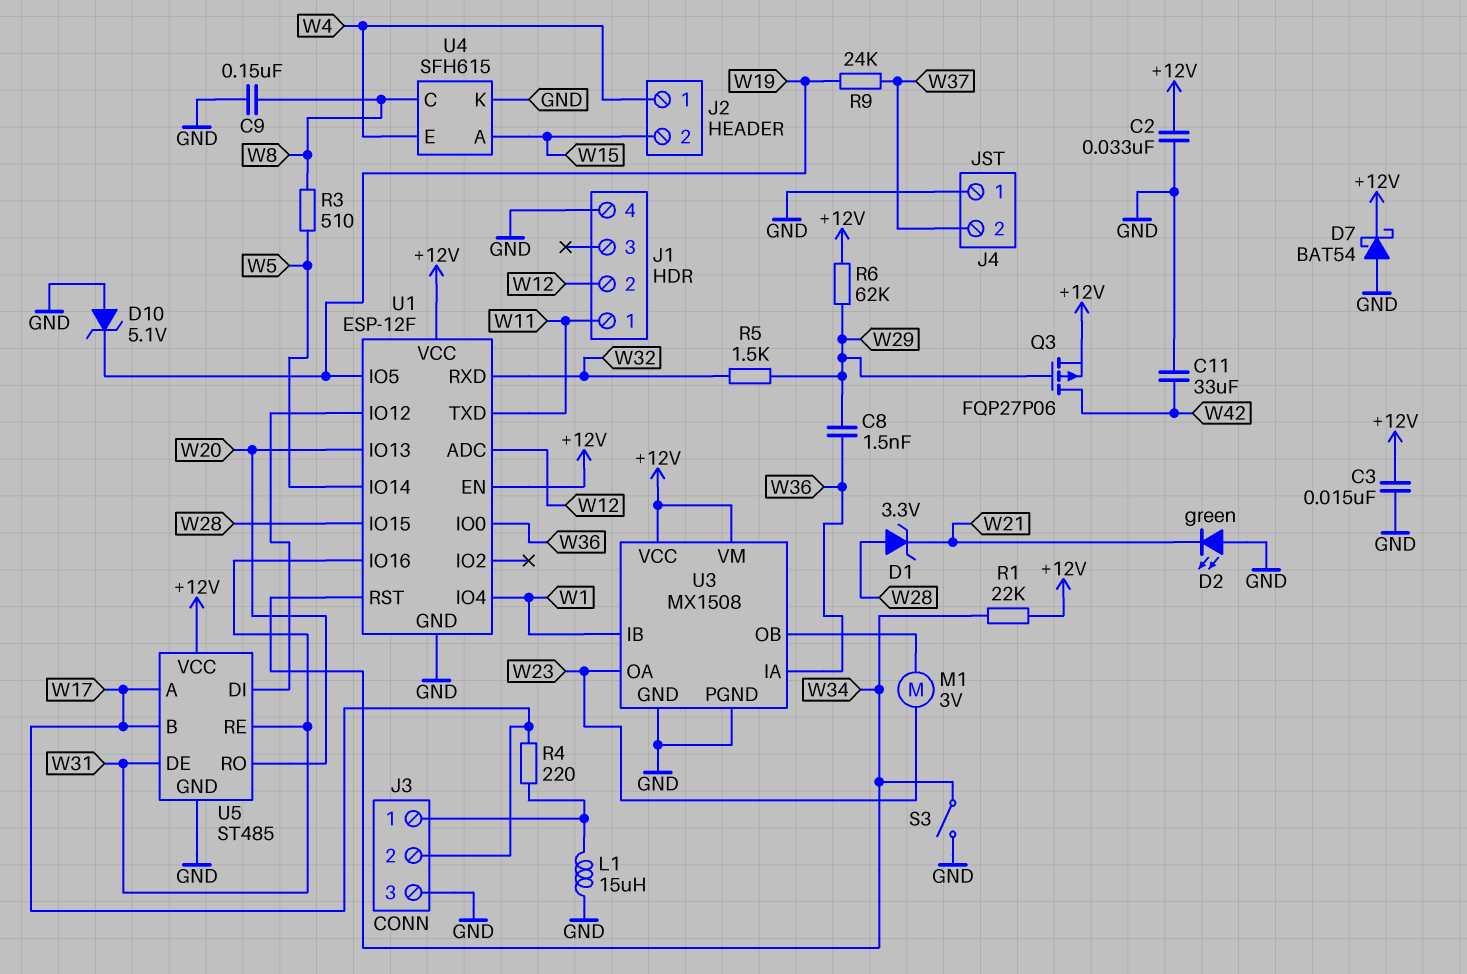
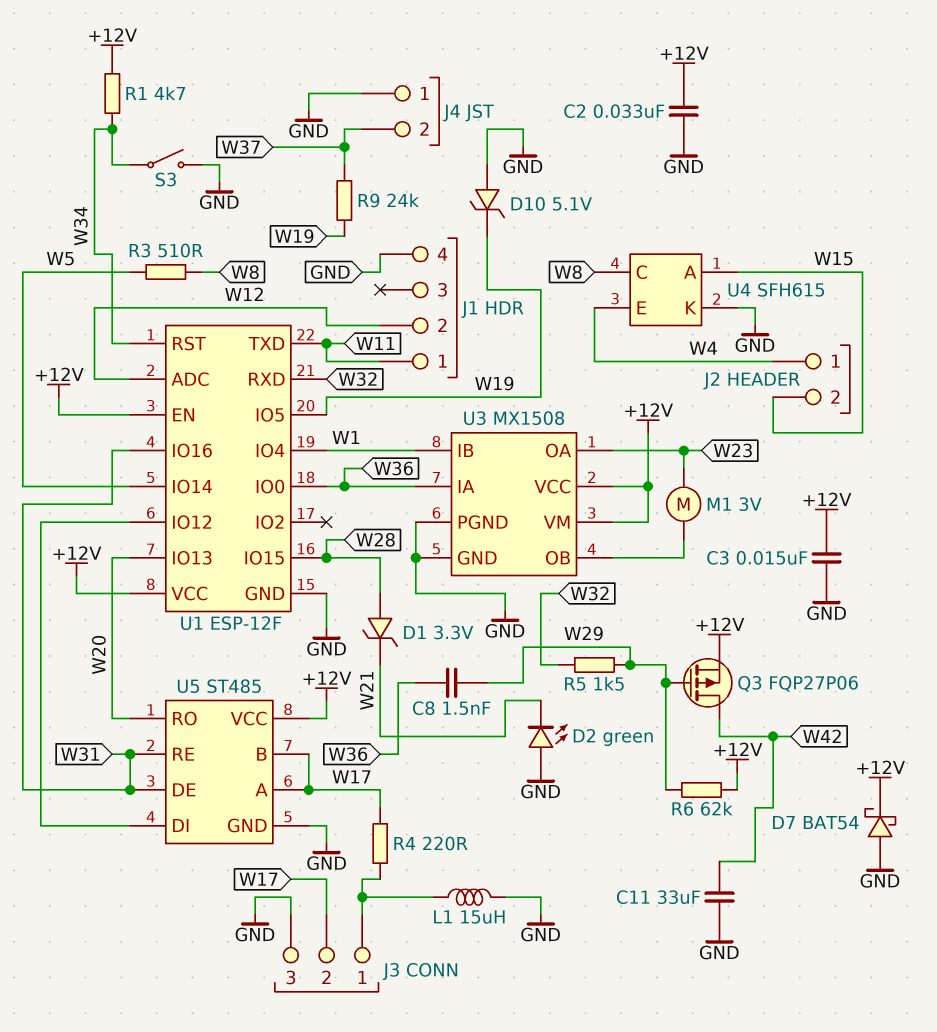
C9: 150nF (GND, W8) -> none
R1: 22k (+12V, W34) -> 4.7k (+12V, W34)

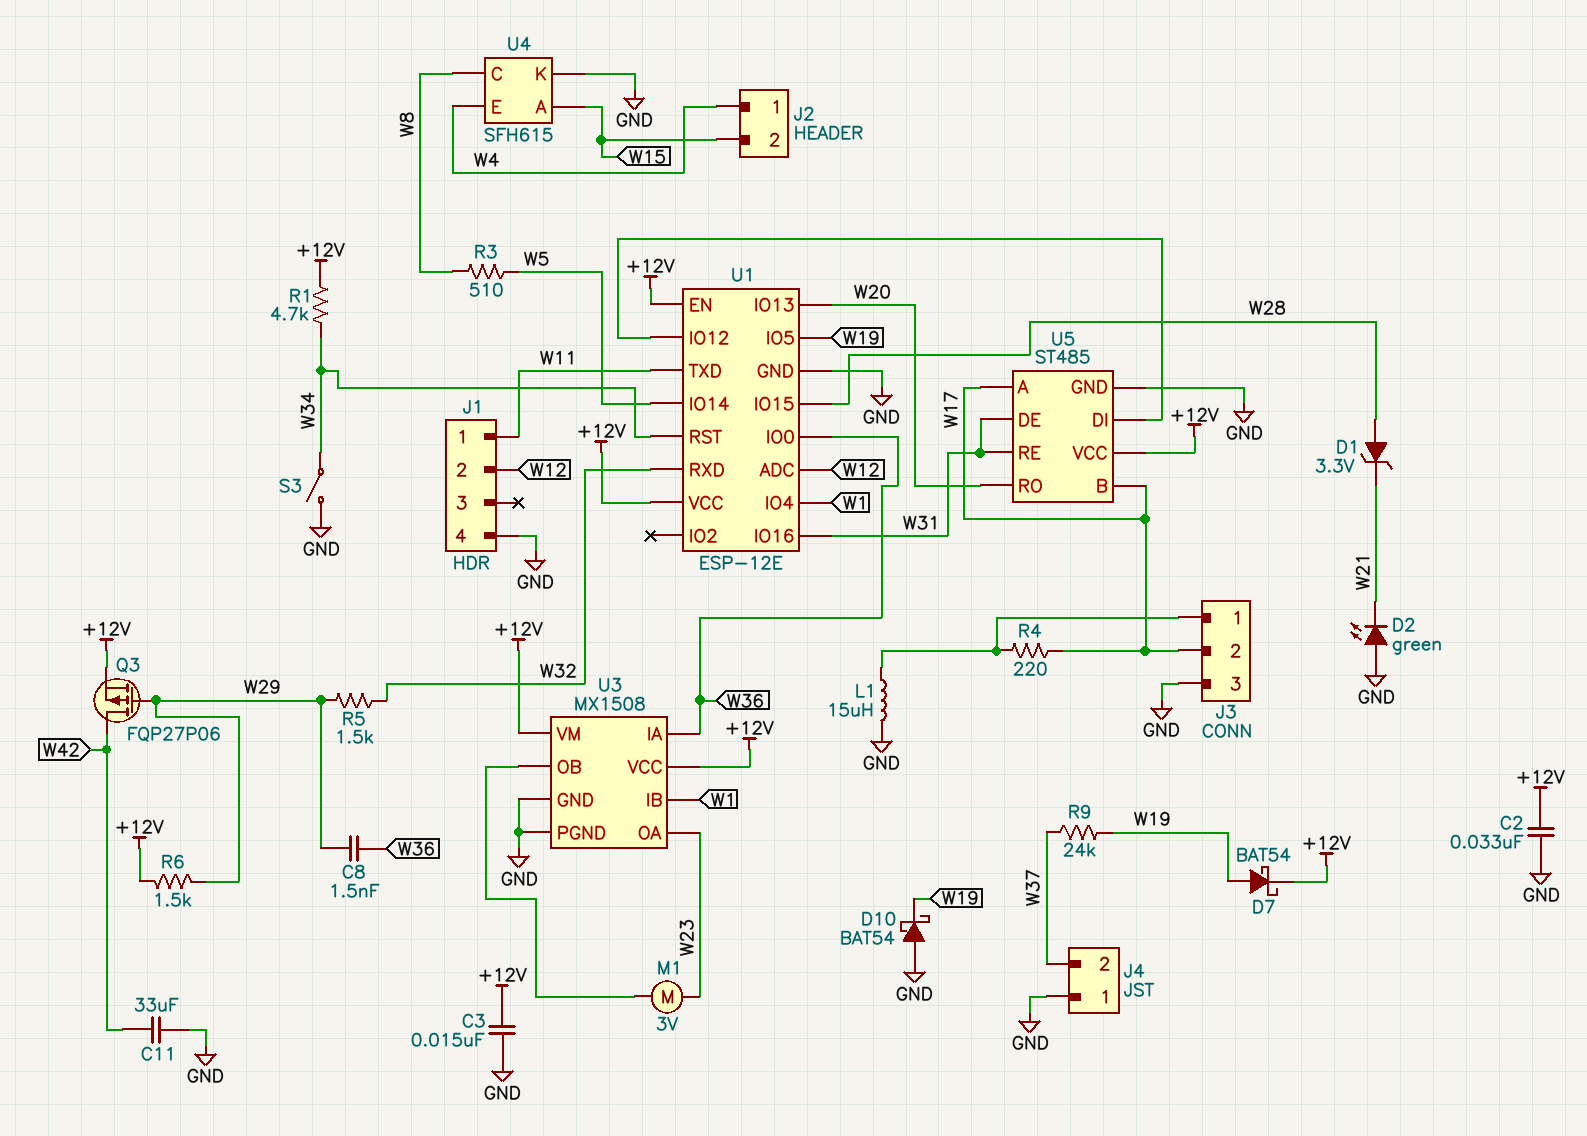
D7: schottky BAT54 (A GND, K +12V) -> schottky BAT54 (A W19, K +12V)
D10: zener 5.1V (A GND, K W19) -> schottky BAT54 (A GND, K W19)
R6: 62k (+12V, W29) -> 1.5k (+12V, W29)
U1: ESP-12F -> ESP-12E

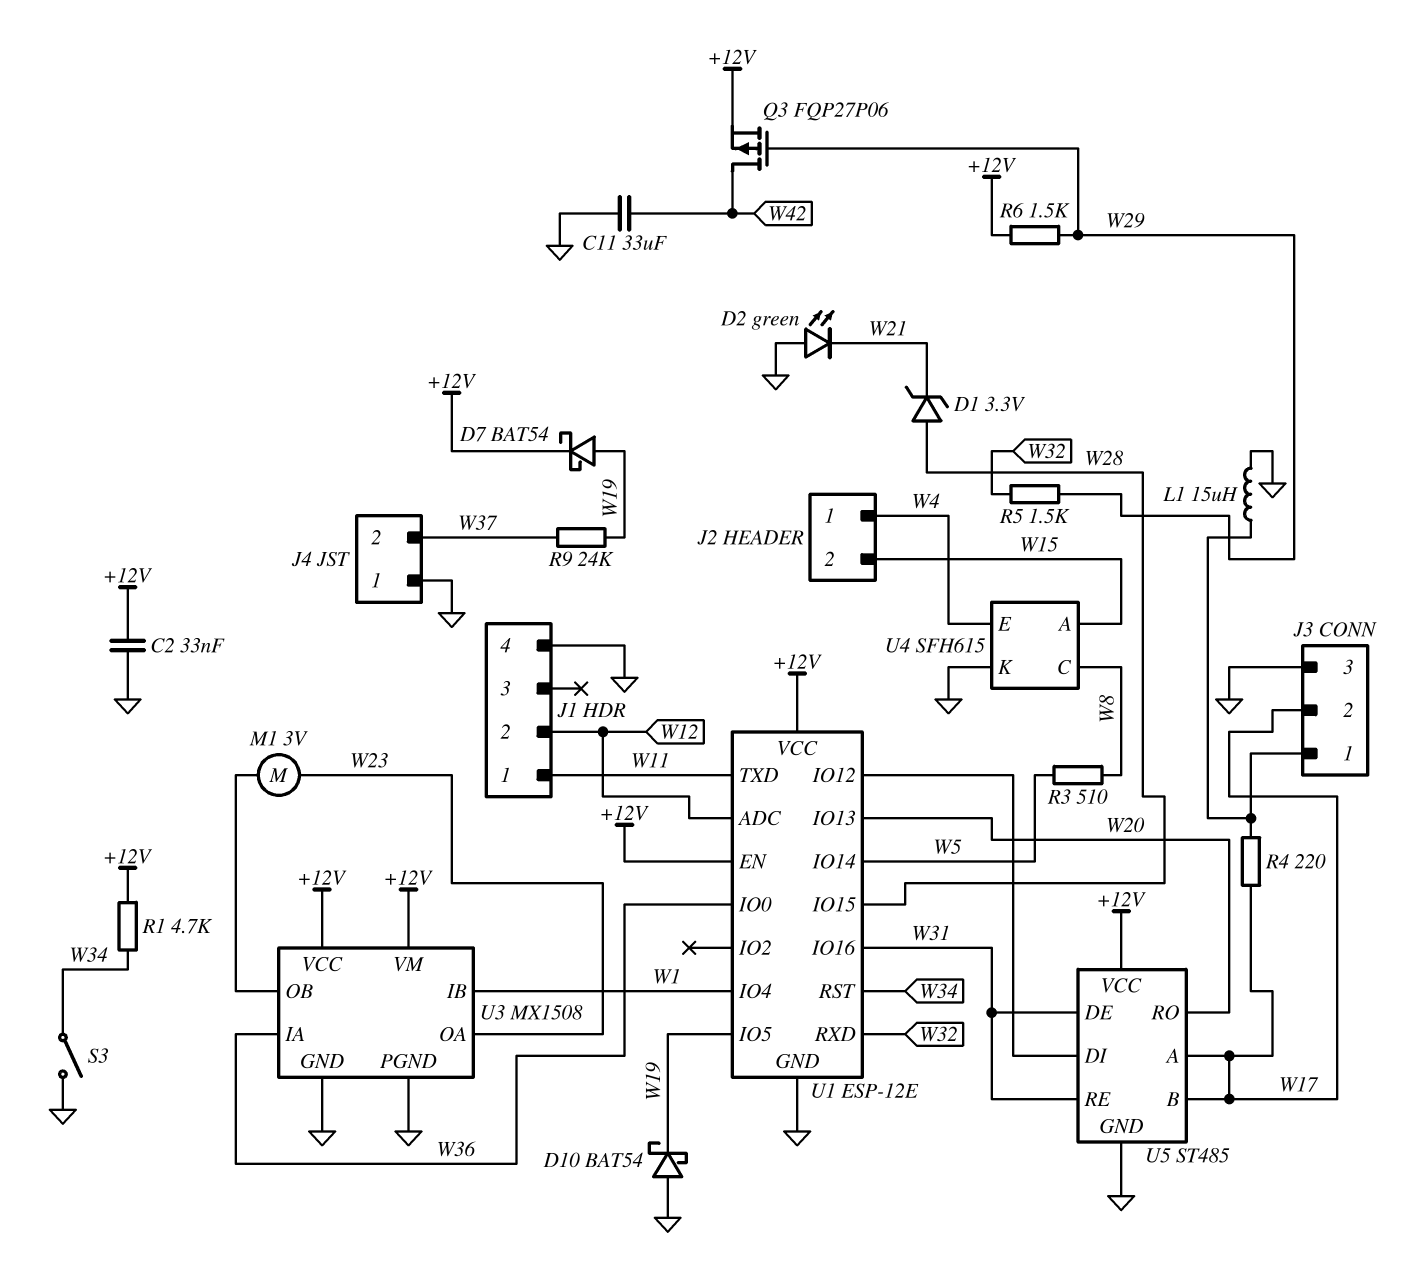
C3: 15nF (+12V, GND) -> none
C8: 1.5nF (W29, W36) -> none

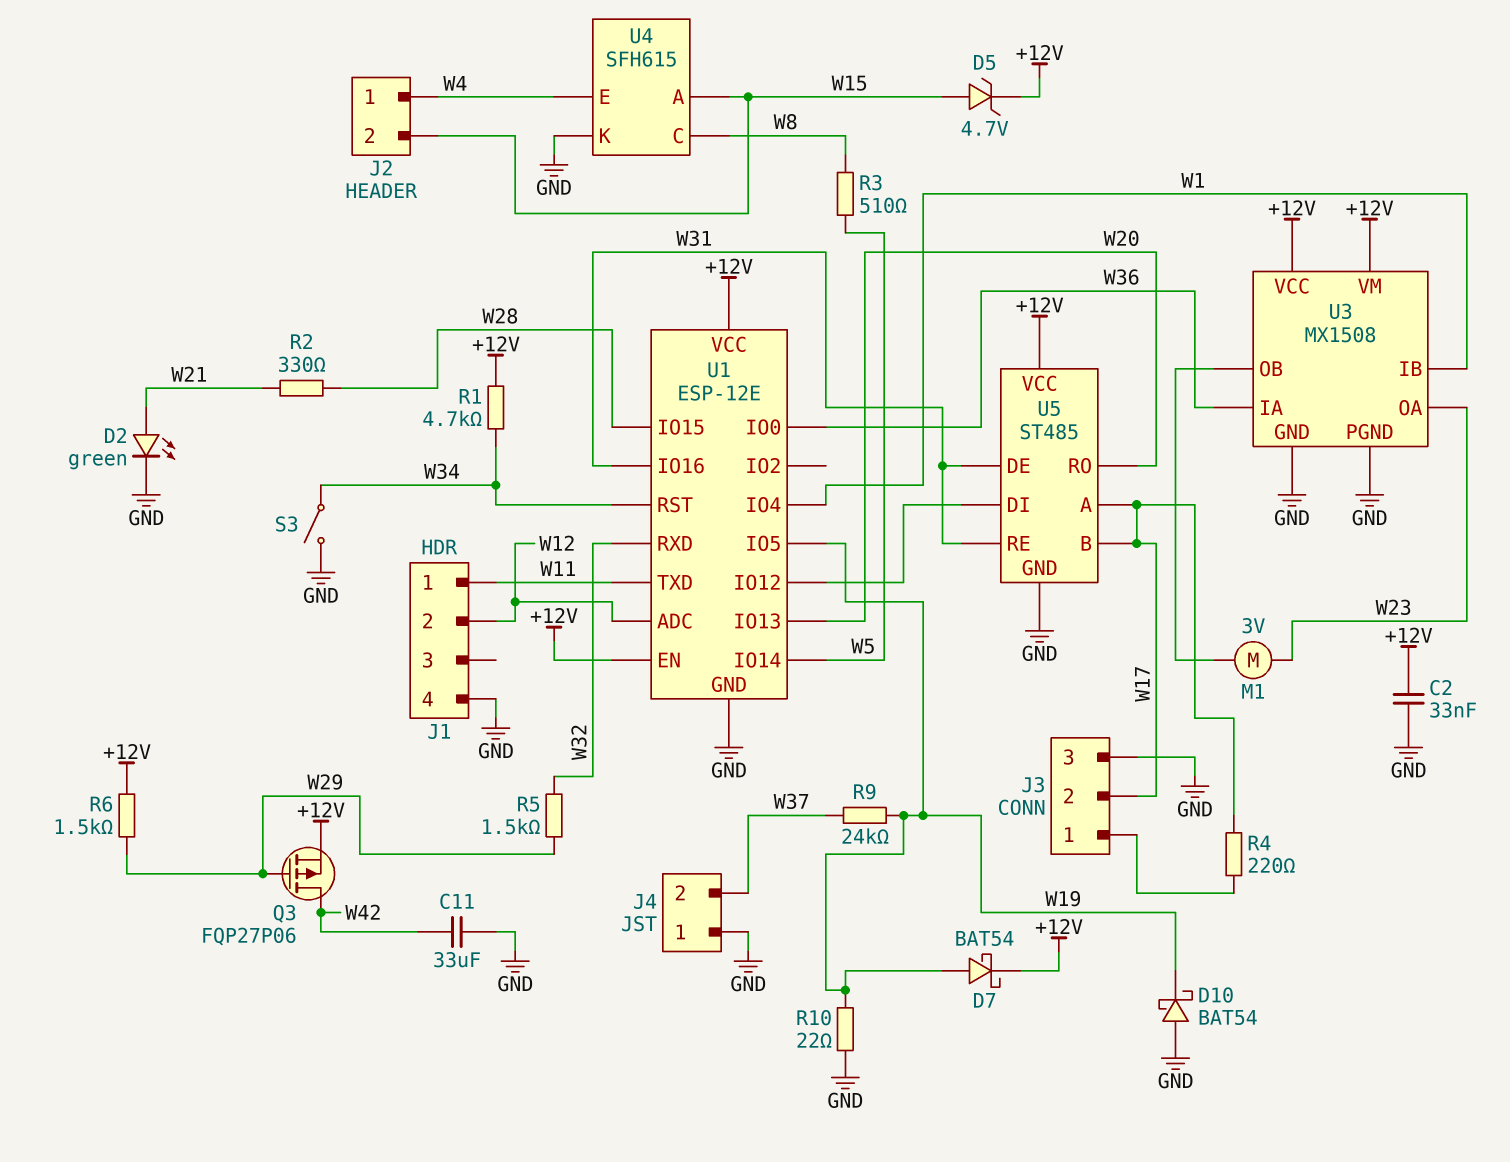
D1: zener 3.3V (A W28, K W21) -> none
D2: LED green (A GND, K W21) -> LED green (A W21, K GND)
D5: none -> zener 4.7V (A W15, K +12V)
L1: 15uH (GND, J3/1) -> none
R2: none -> 330 (W21, W28)
R10: none -> 22 (GND, W19)

